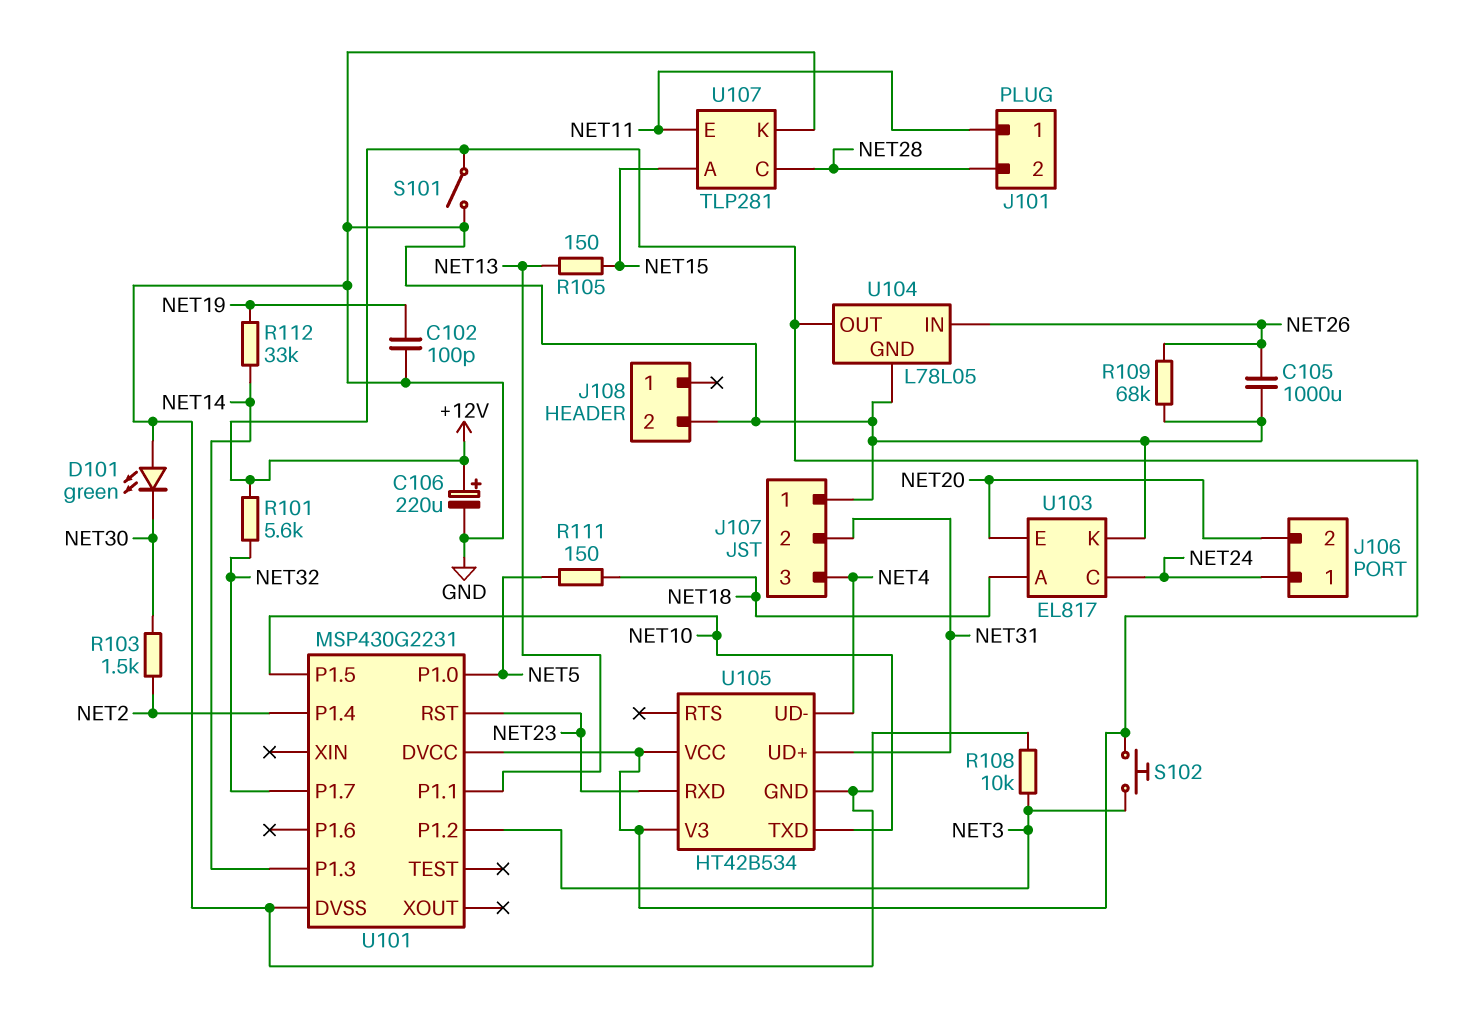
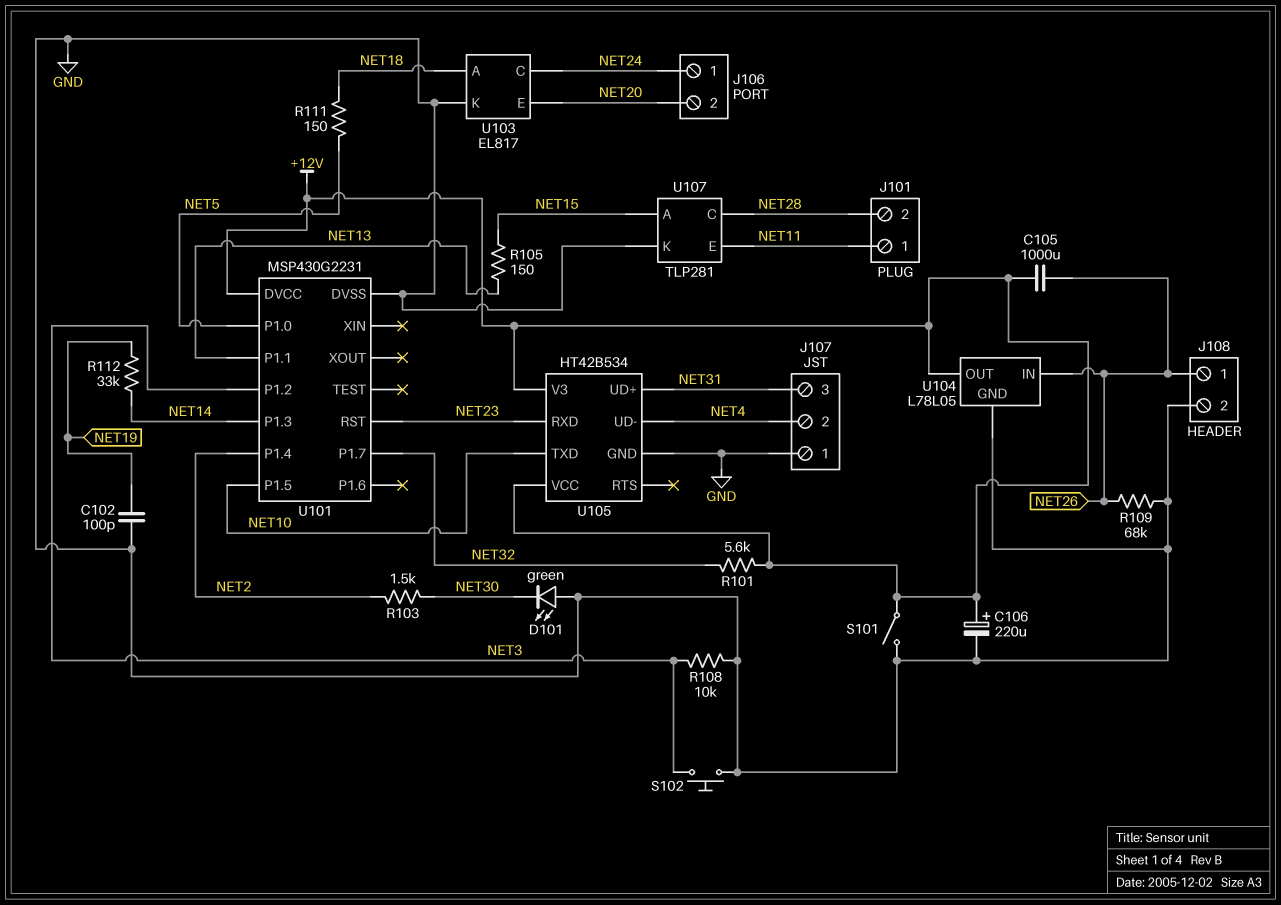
C105: 1000uF (GND, NET26) -> 1000uF (+12V, NET26)
J107 pin 2: NET31 -> NET4
J107 pin 3: NET4 -> NET31
J108 pin 1: none -> NET26
S102: button (+12V, NET3) -> button (GND, NET3)

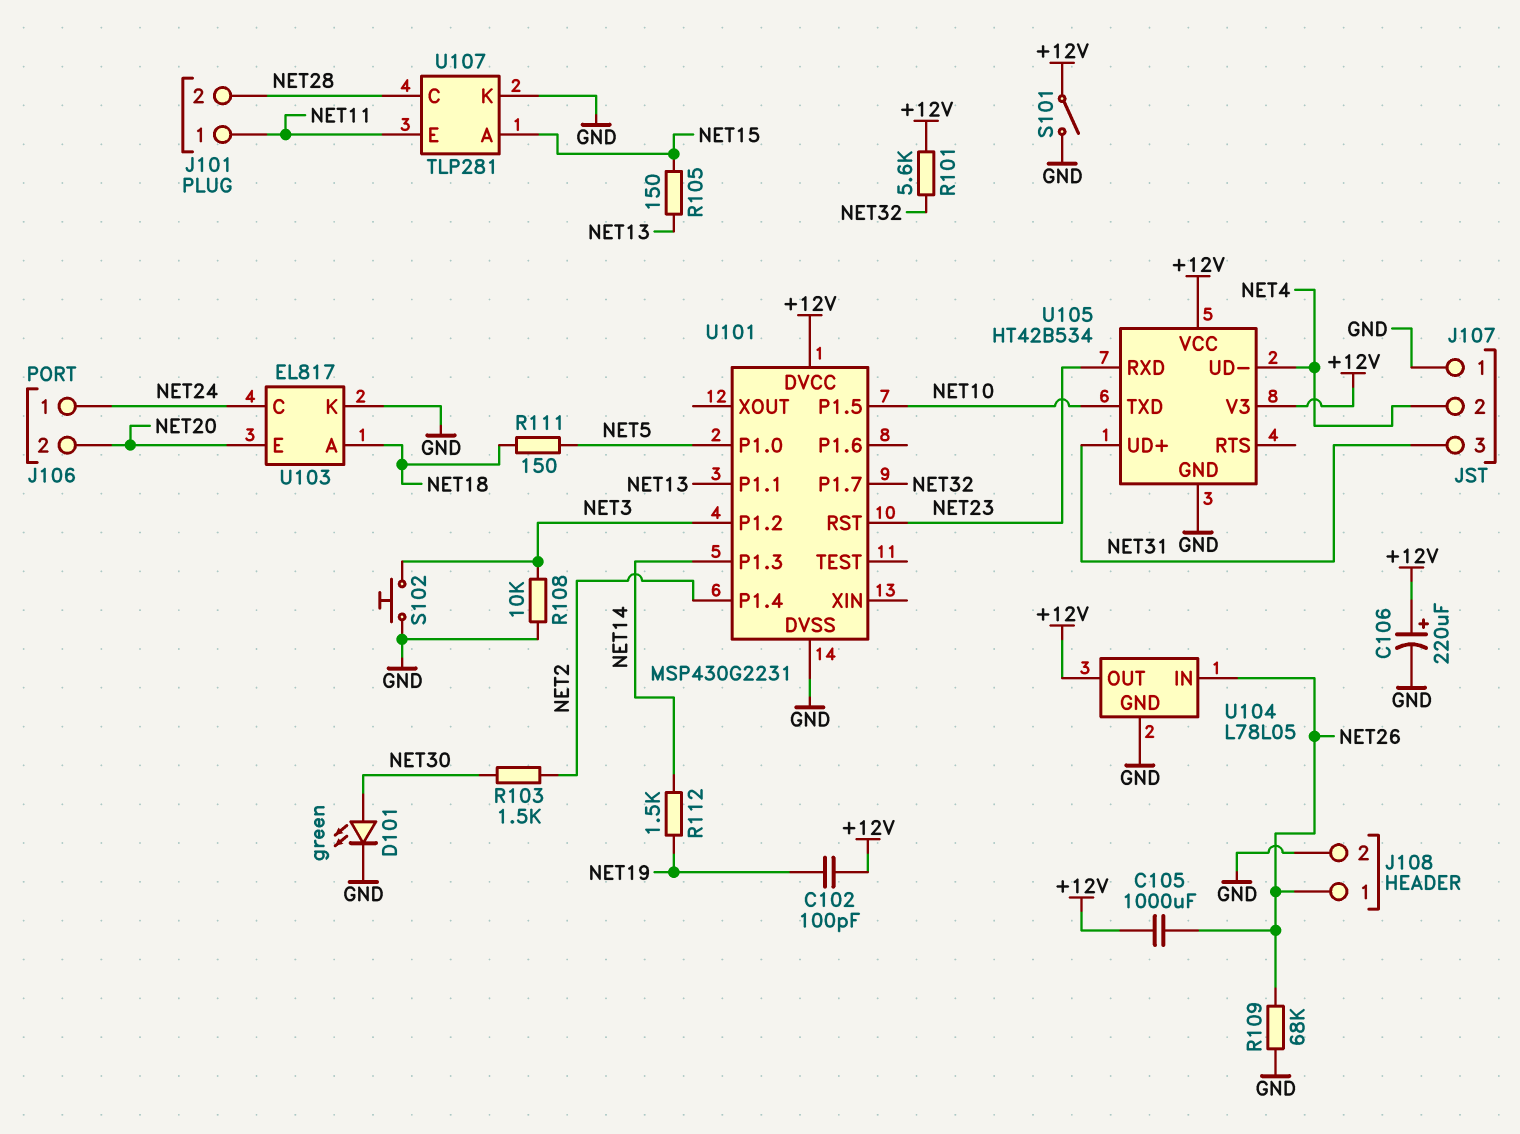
C102: 100pF (GND, NET19) -> 100pF (+12V, NET19)
D101: LED green (A GND, K NET30) -> LED green (A NET30, K GND)
R112: 33k (NET14, NET19) -> 1.5k (NET14, NET19)

